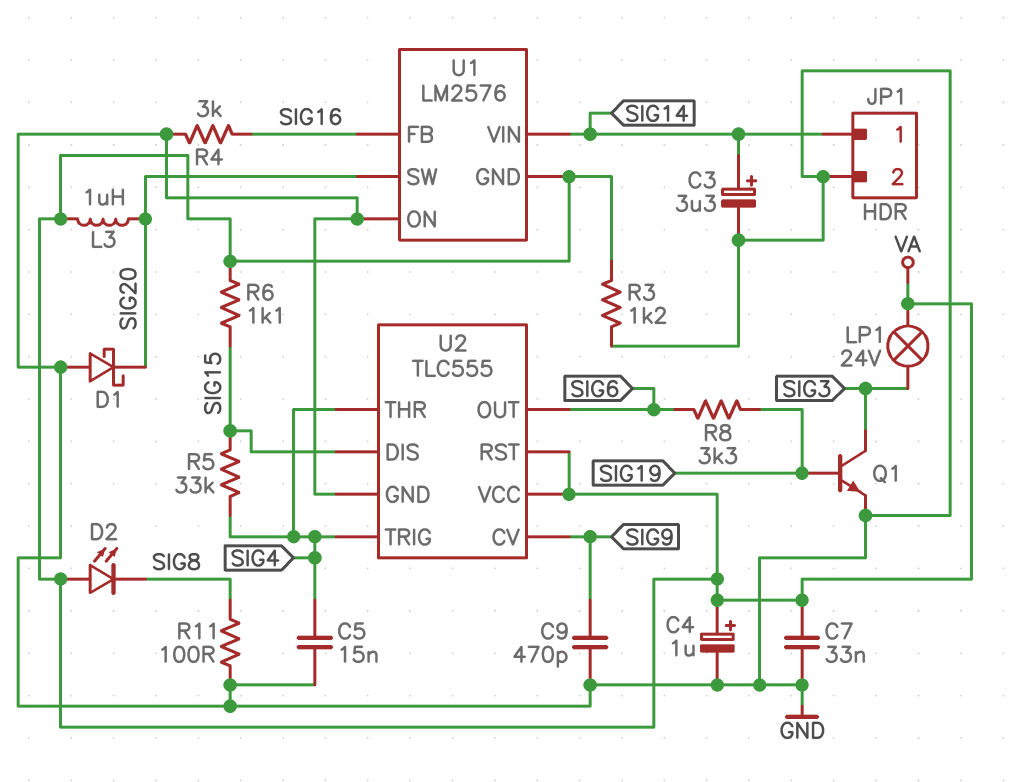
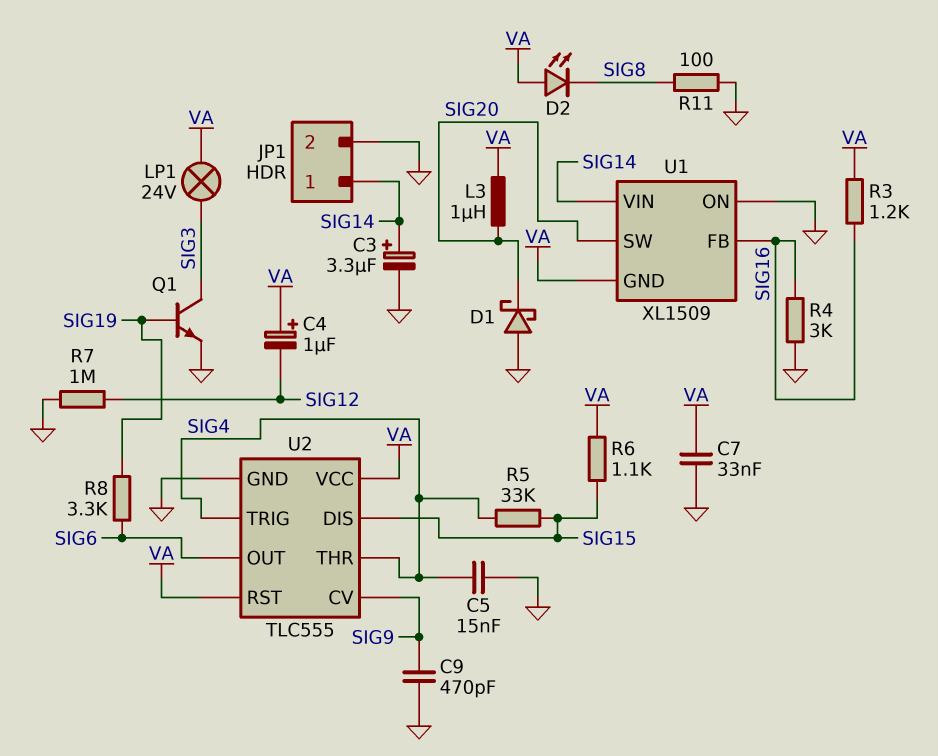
C4: 1uF (plus VA, minus GND) -> 1uF (plus VA, minus SIG12)
R3: 1.2k (GND, VA) -> 1.2k (SIG16, VA)
R7: none -> 1M (GND, SIG12)
U1: LM2576 -> XL1509

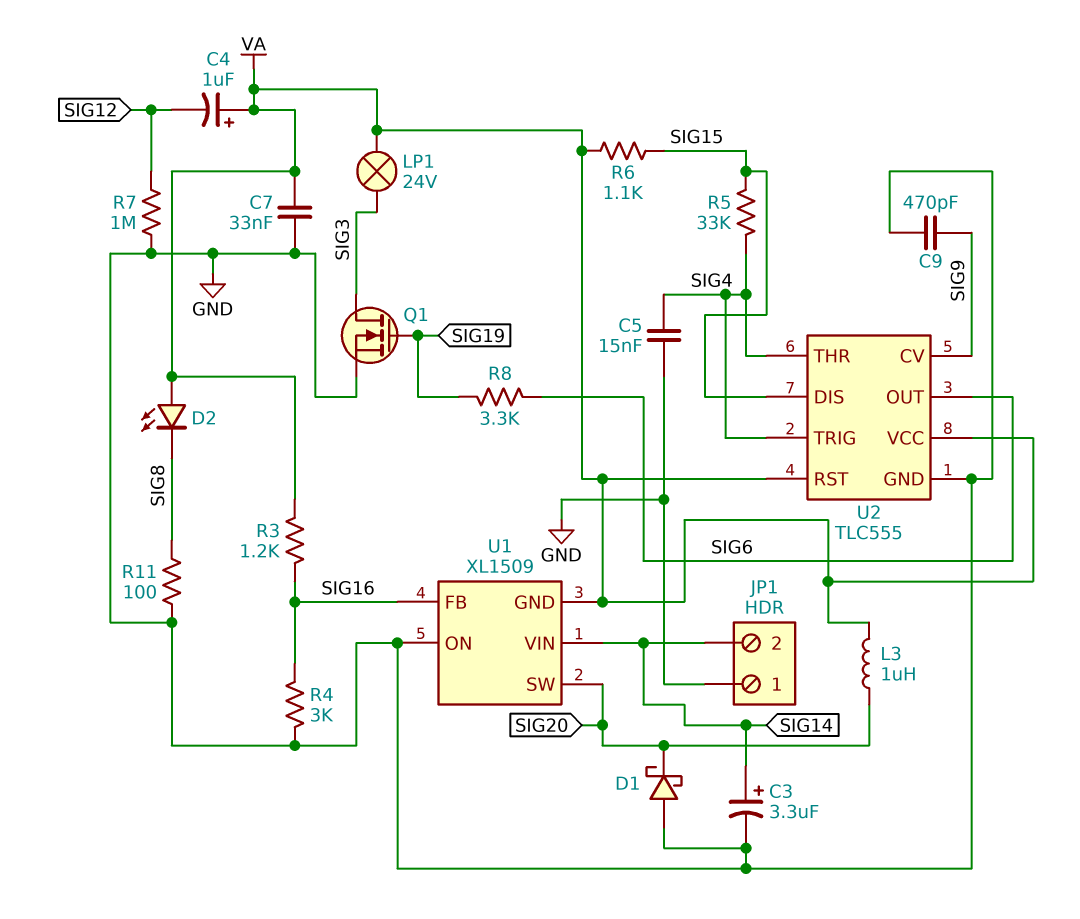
JP1 pin 1: SIG14 -> GND
JP1 pin 2: GND -> SIG14
Q1: NPN (B SIG19, C SIG3, E GND) -> NMOS (G SIG19, D SIG3, S GND)

